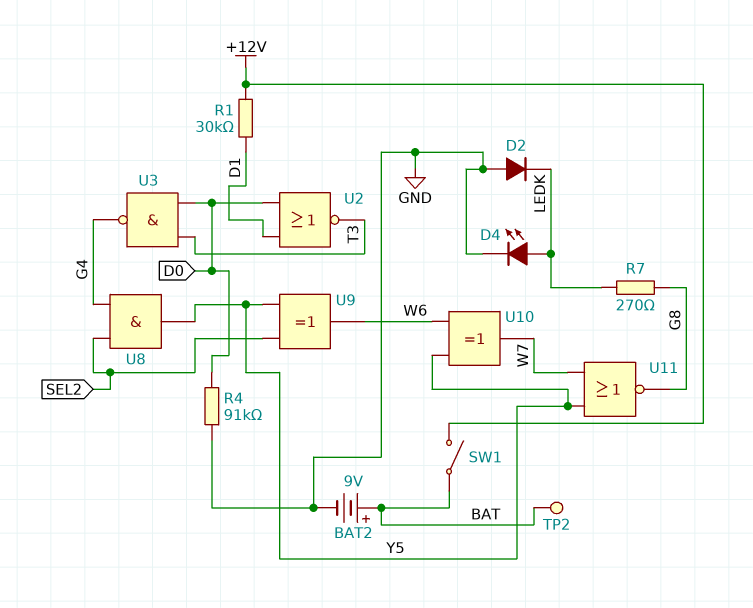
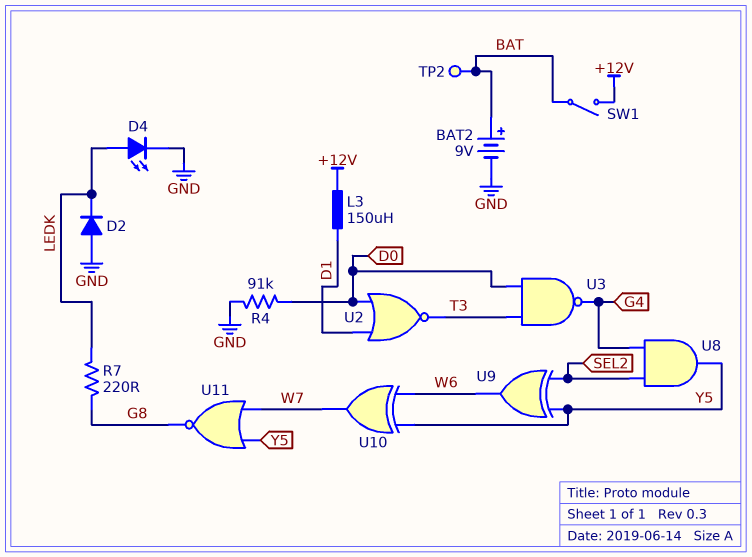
L3: none -> 150uH (+12V, D1)
R1: 30k (+12V, D1) -> none
R7: 270 (G8, LEDK) -> 220 (G8, LEDK)

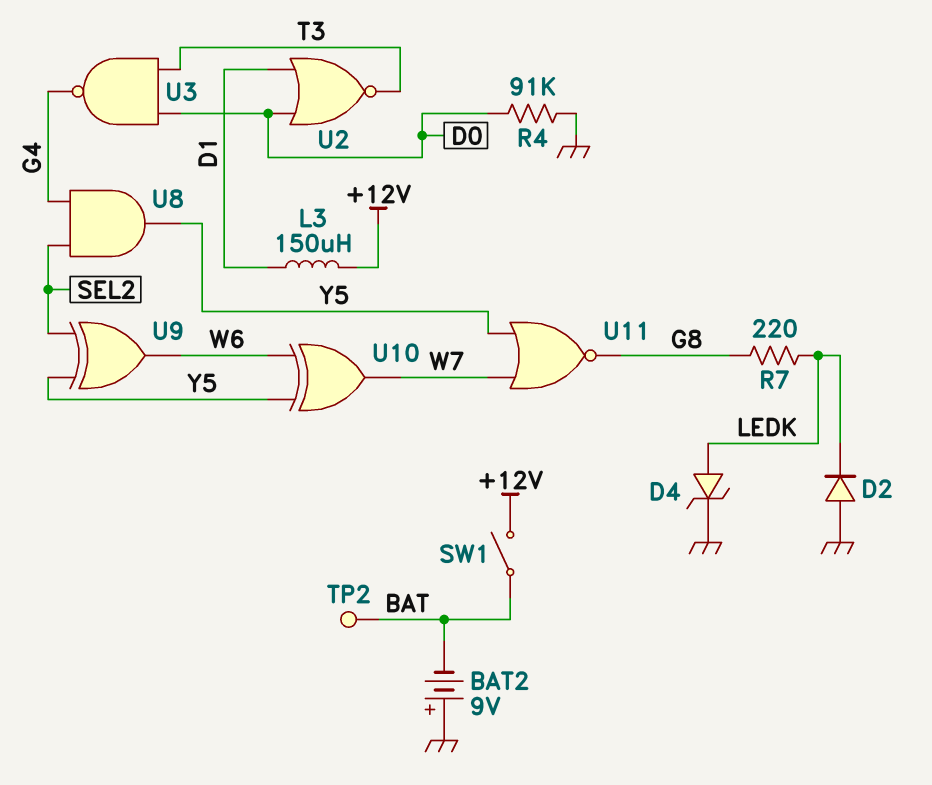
BAT2: 9V (plus BAT, minus GND) -> 9V (plus GND, minus BAT)
D4: LED (A LEDK, K GND) -> zener (A LEDK, K GND)

